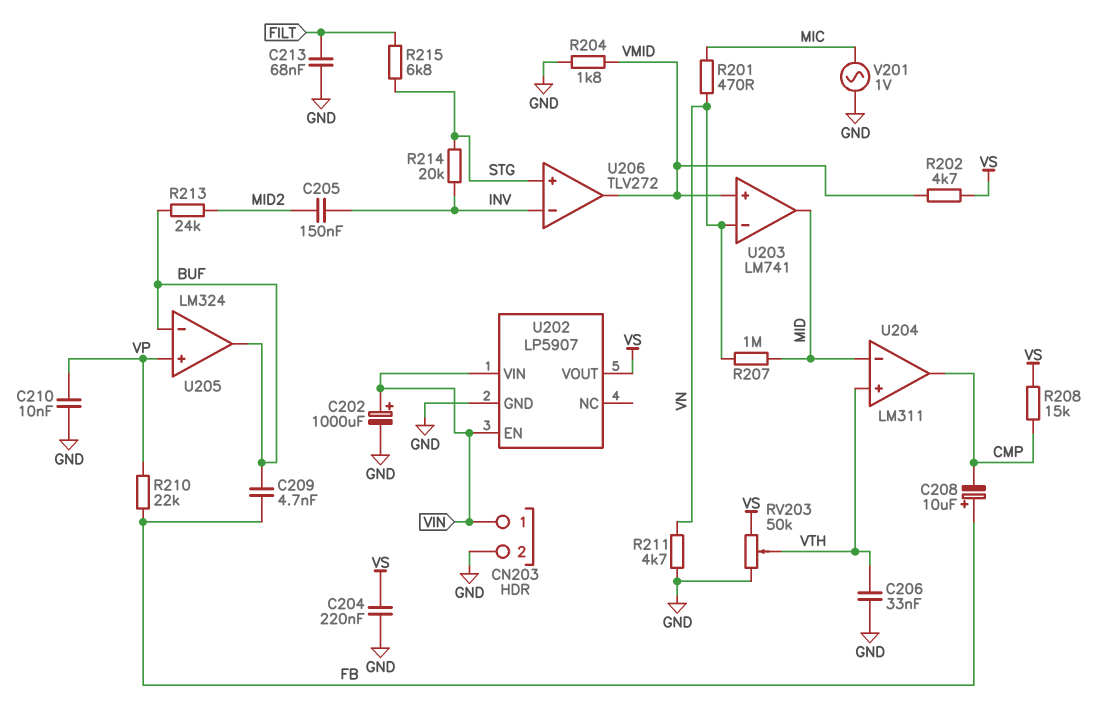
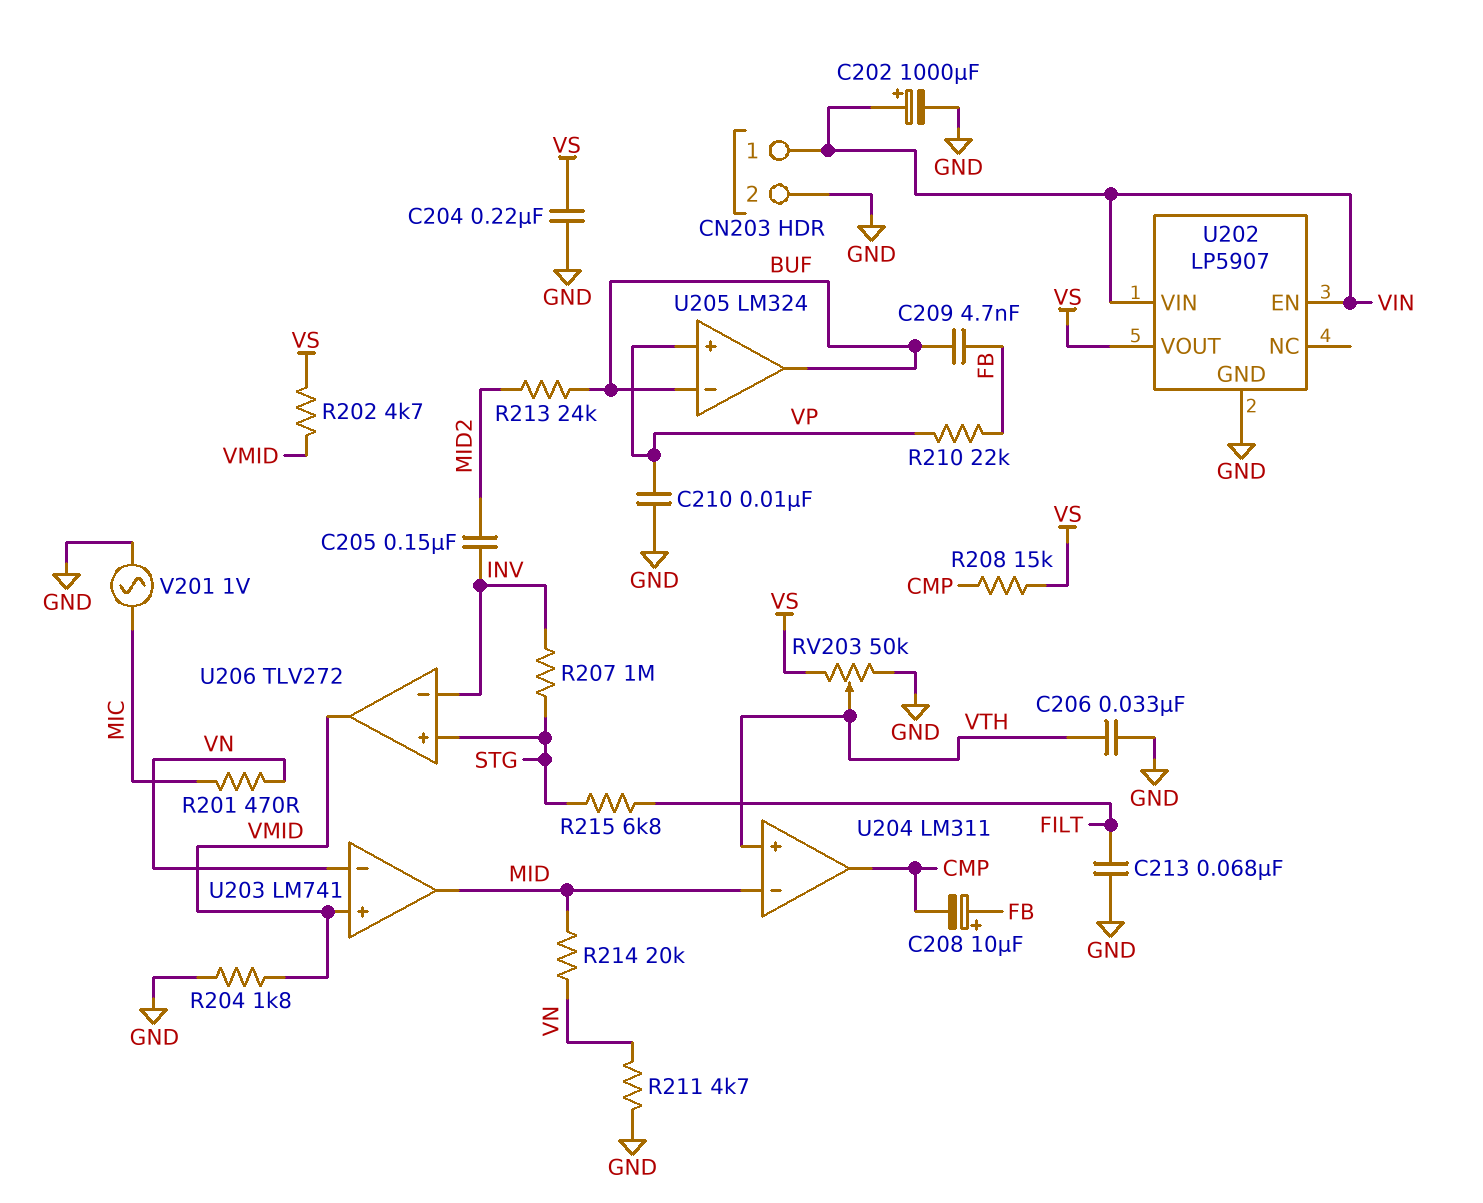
R207: 1M (MID, VN) -> 1M (INV, STG)
R214: 20k (INV, STG) -> 20k (MID, VN)

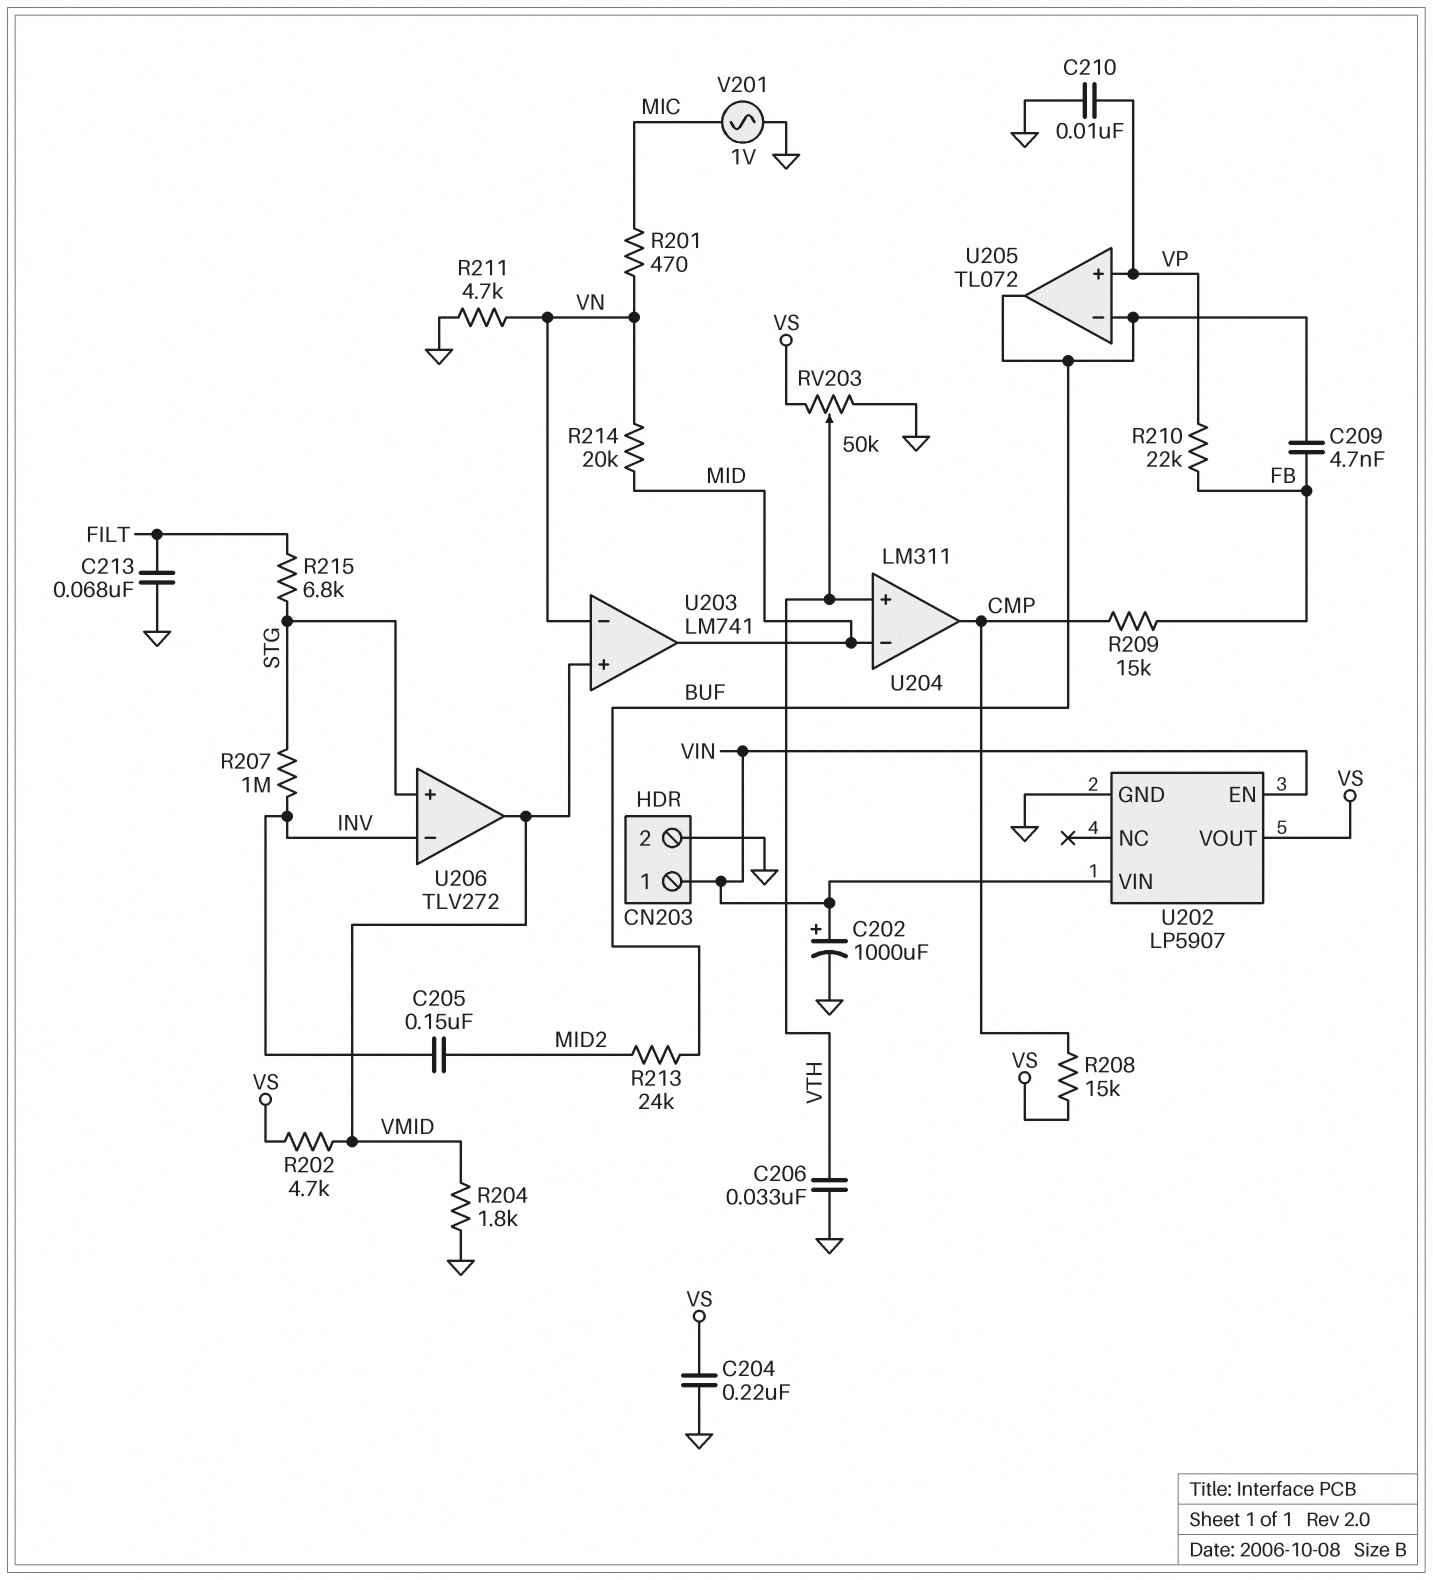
C208: 10uF (plus FB, minus CMP) -> none
R209: none -> 15k (CMP, FB)
U205: LM324 -> TL072

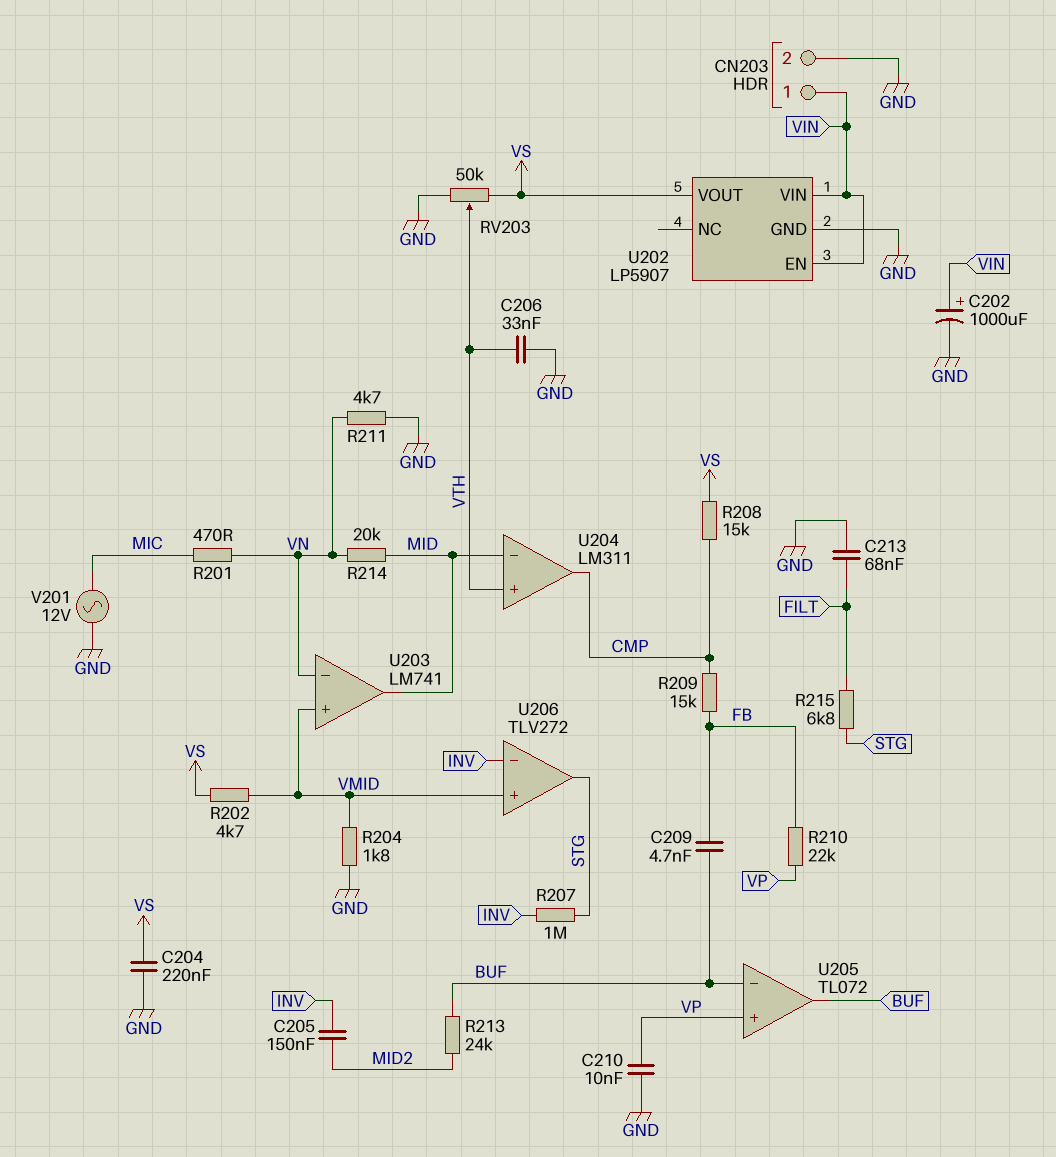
U206 pin in+: STG -> VMID
U206 pin out: VMID -> STG
V201: AC 1V (GND, MIC) -> AC 12V (GND, MIC)

